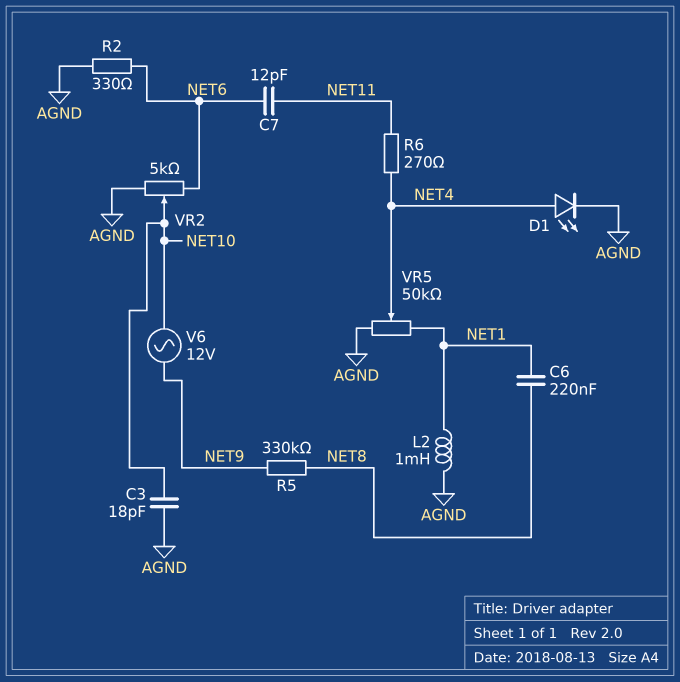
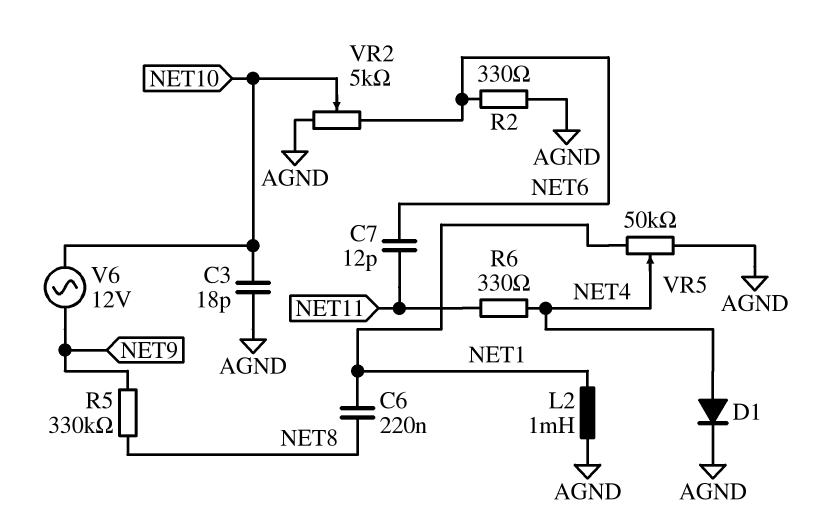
D1: LED (A NET4, K AGND) -> diode (A NET4, K AGND)
R6: 270 (NET4, NET11) -> 330 (NET4, NET11)

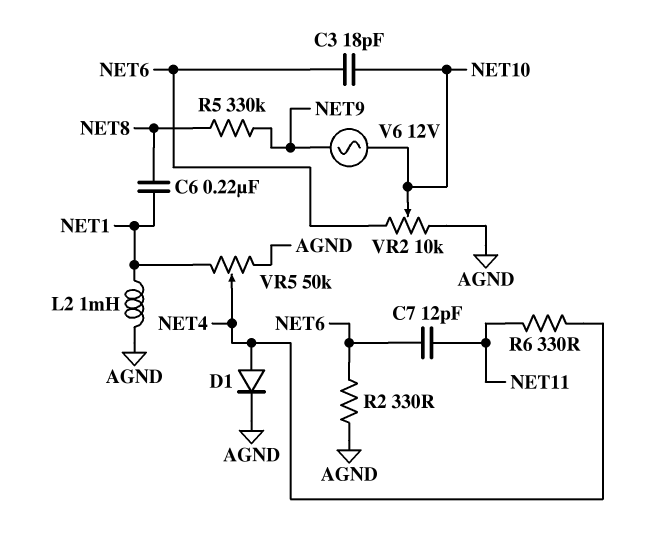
C3: 18pF (AGND, NET10) -> 18pF (NET6, NET10)
VR2: 5k (AGND, NET6, wiper NET10) -> 10k (AGND, NET6, wiper NET10)

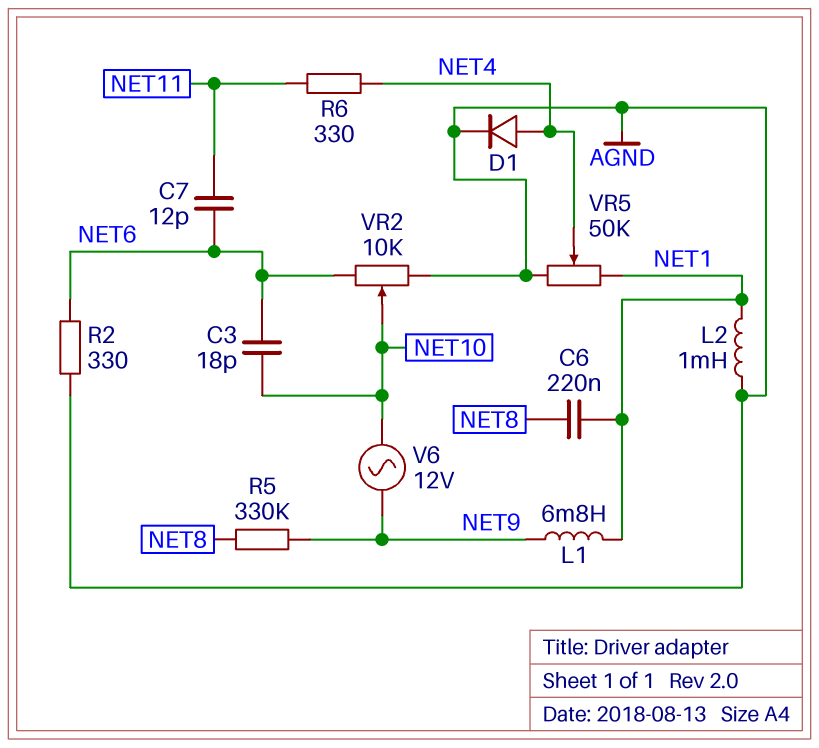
L1: none -> 6.8mH (NET1, NET9)

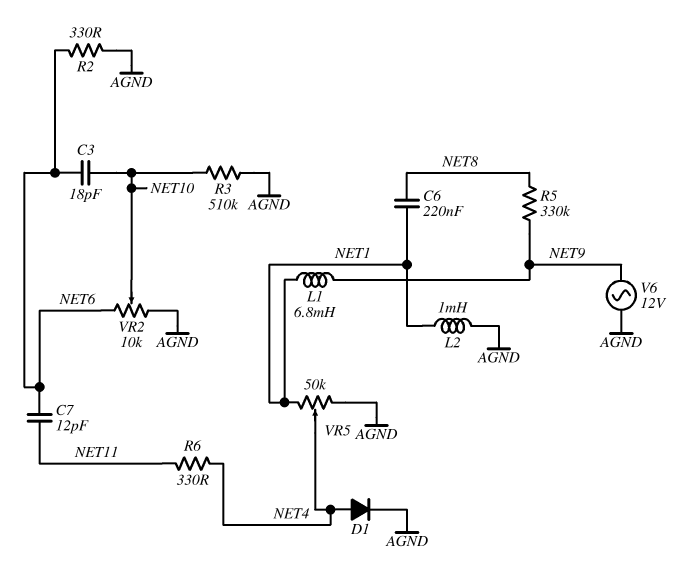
R3: none -> 510k (AGND, NET10)
V6: AC 12V (NET9, NET10) -> AC 12V (AGND, NET9)

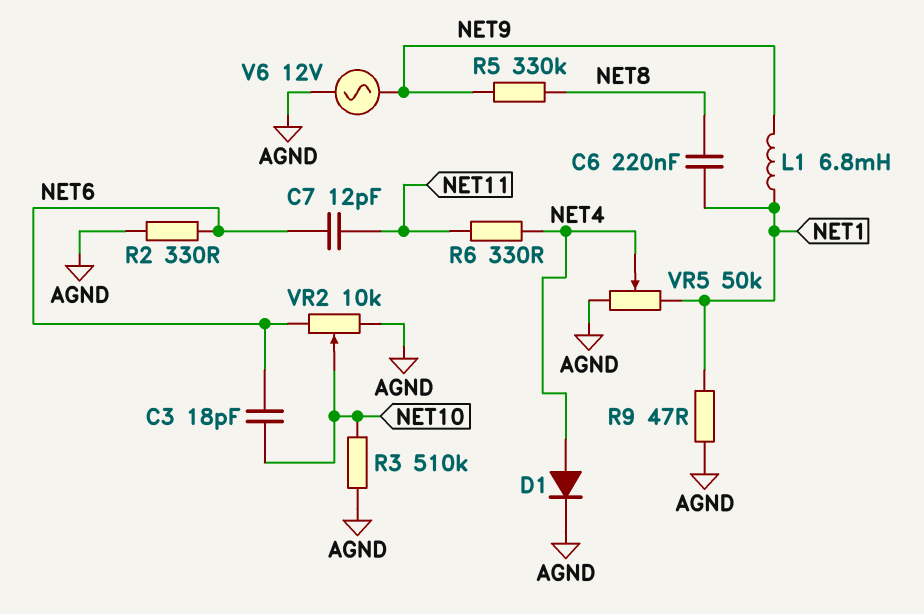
L2: 1mH (AGND, NET1) -> none
R9: none -> 47 (AGND, NET1)

